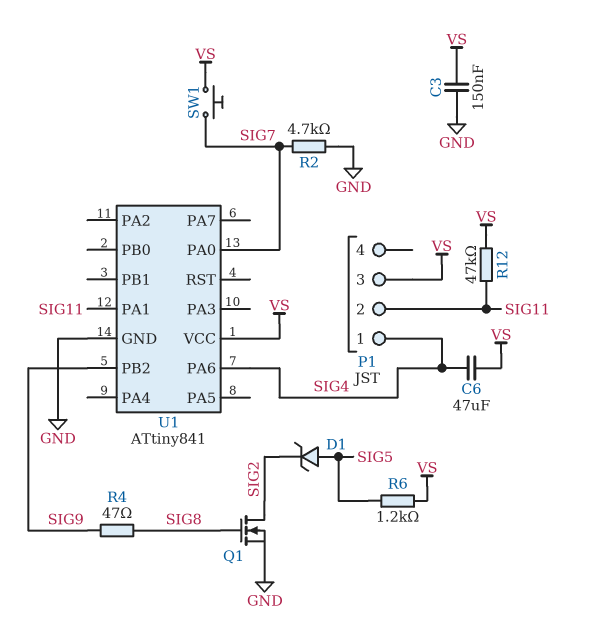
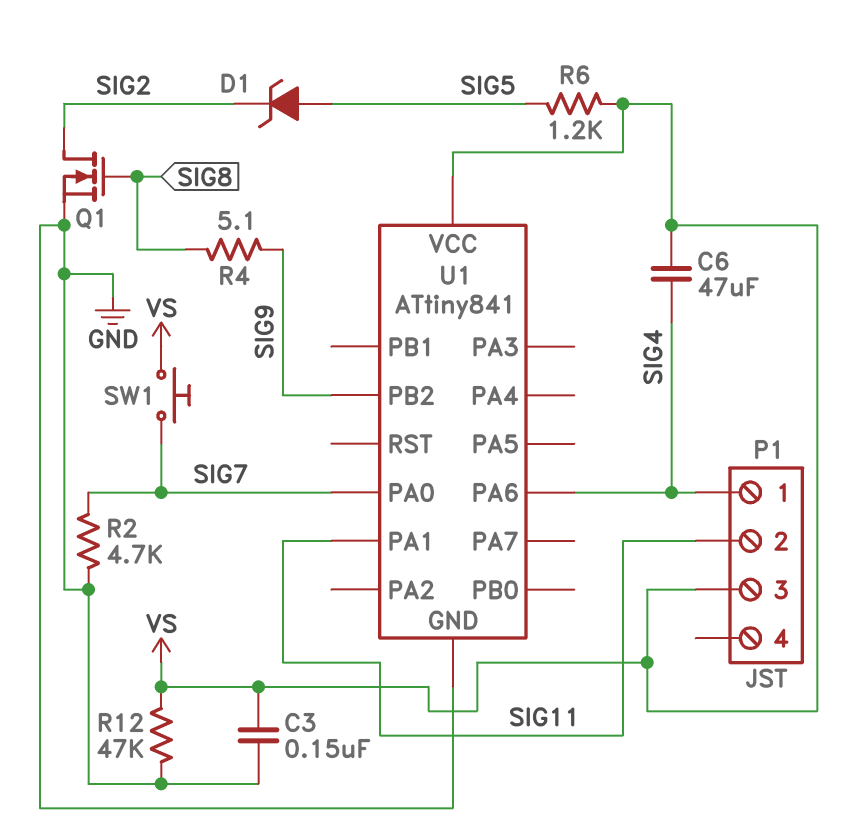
R4: 47 (SIG8, SIG9) -> 5.1 (SIG8, SIG9)
R12: 47k (SIG11, VS) -> 47k (GND, VS)

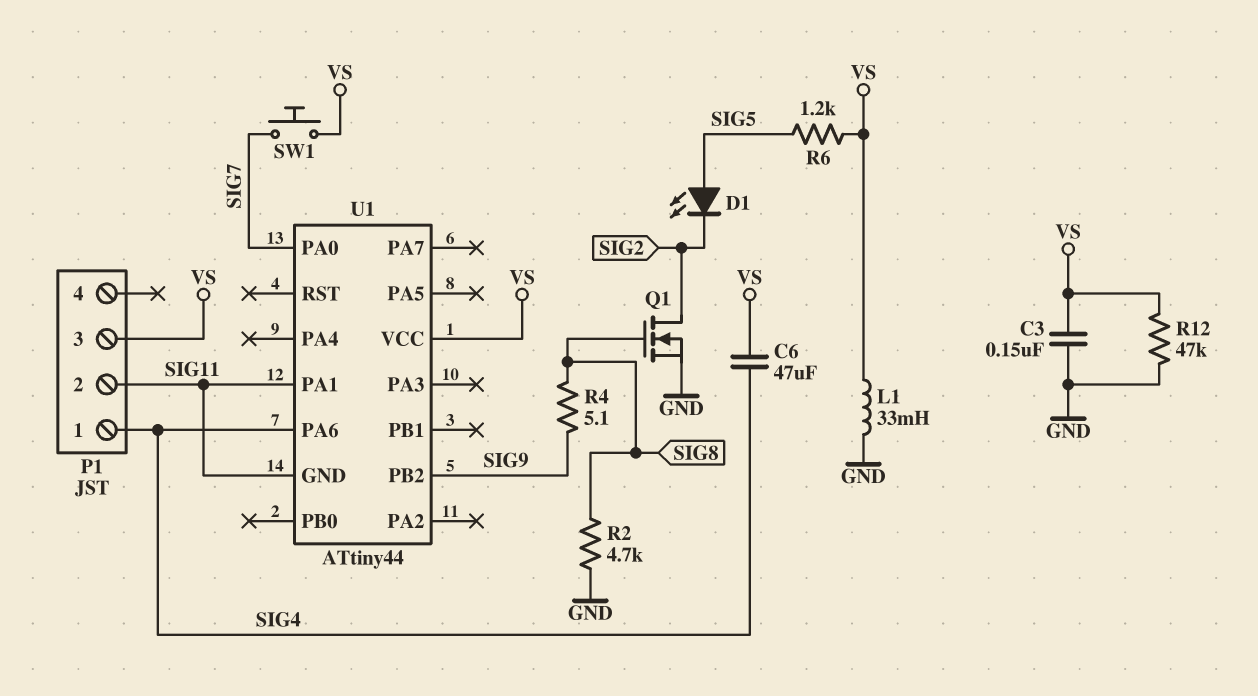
D1: zener (A SIG5, K SIG2) -> LED (A SIG5, K SIG2)
L1: none -> 33mH (GND, VS)
R2: 4.7k (GND, SIG7) -> 4.7k (GND, SIG8)
U1: ATtiny841 -> ATtiny44
U1 pin GND: GND -> SIG11

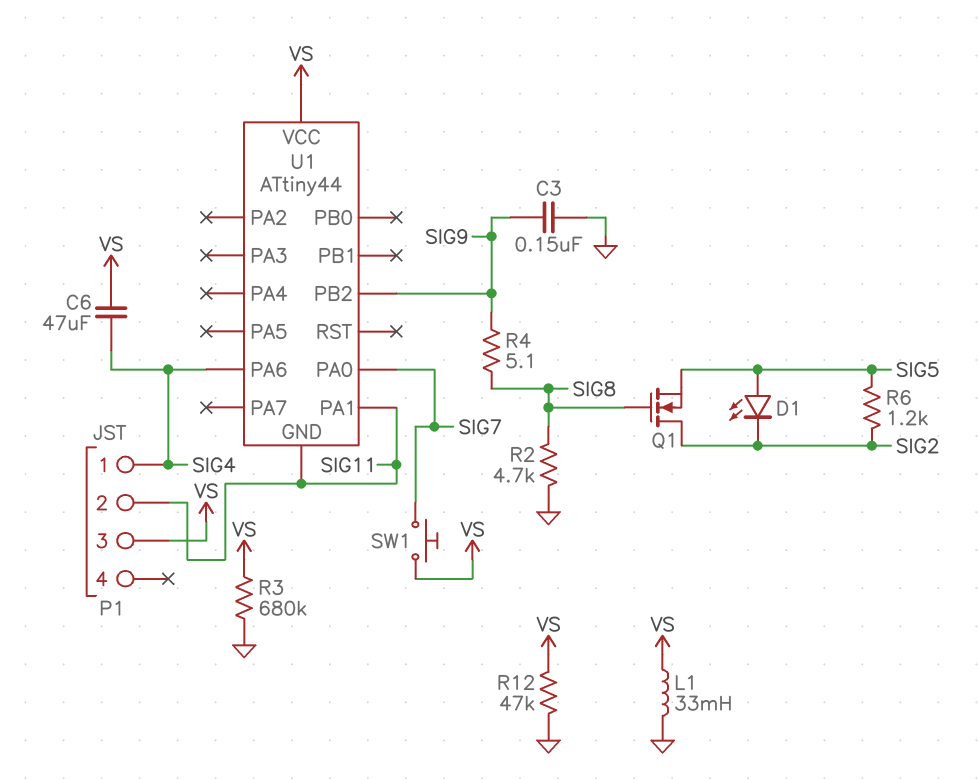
C3: 150nF (GND, VS) -> 150nF (GND, SIG9)
Q1: NMOS (G SIG8, D SIG2, S GND) -> NMOS (G SIG8, D SIG2, S SIG5)
R3: none -> 680k (GND, VS)
R6: 1.2k (SIG5, VS) -> 1.2k (SIG2, SIG5)

